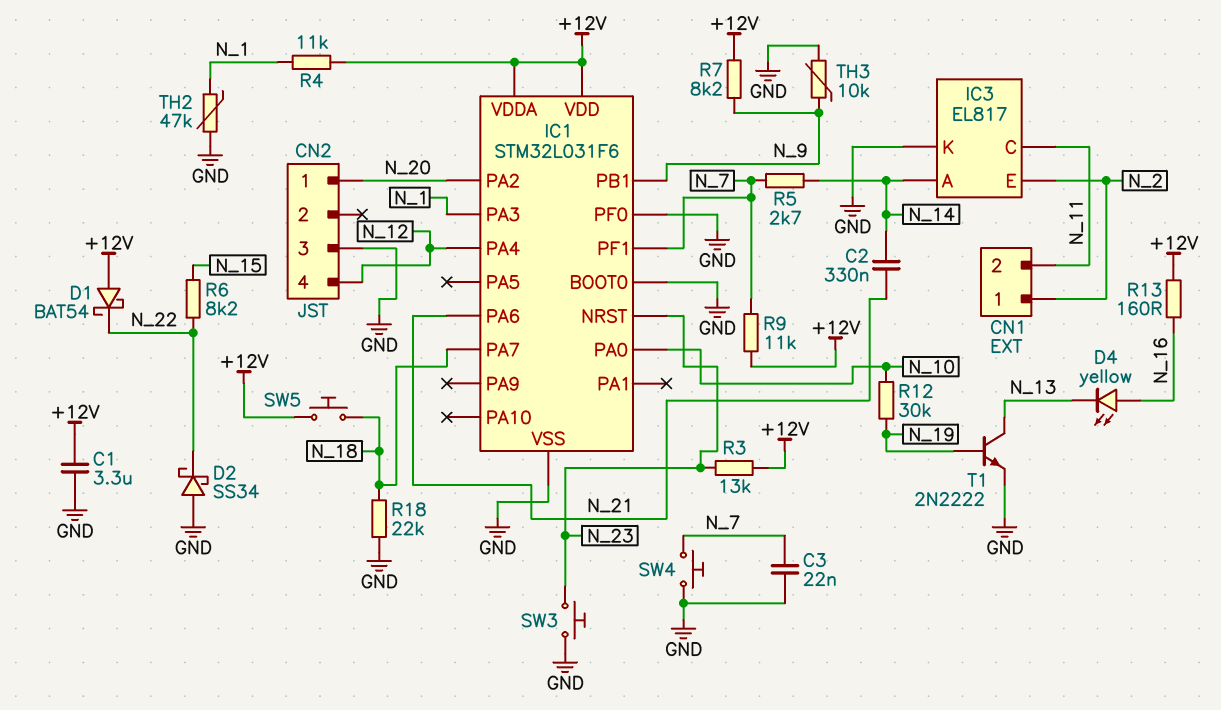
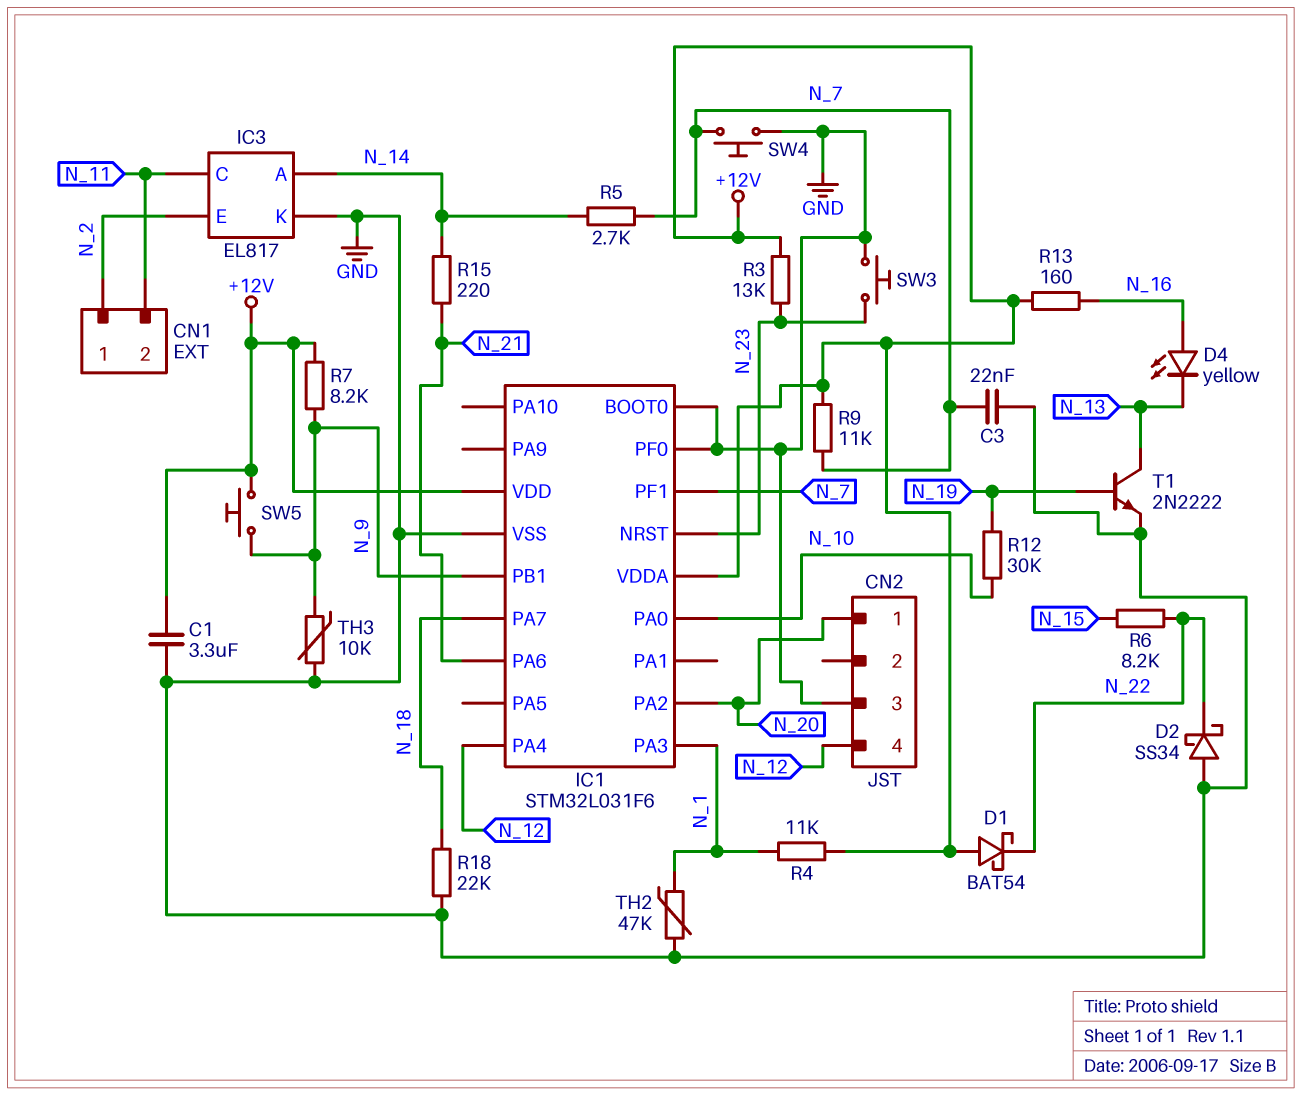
C2: 330nF (N_14, N_21) -> none
R15: none -> 220 (N_14, N_21)
SW5: button (+12V, N_18) -> button (+12V, N_9)

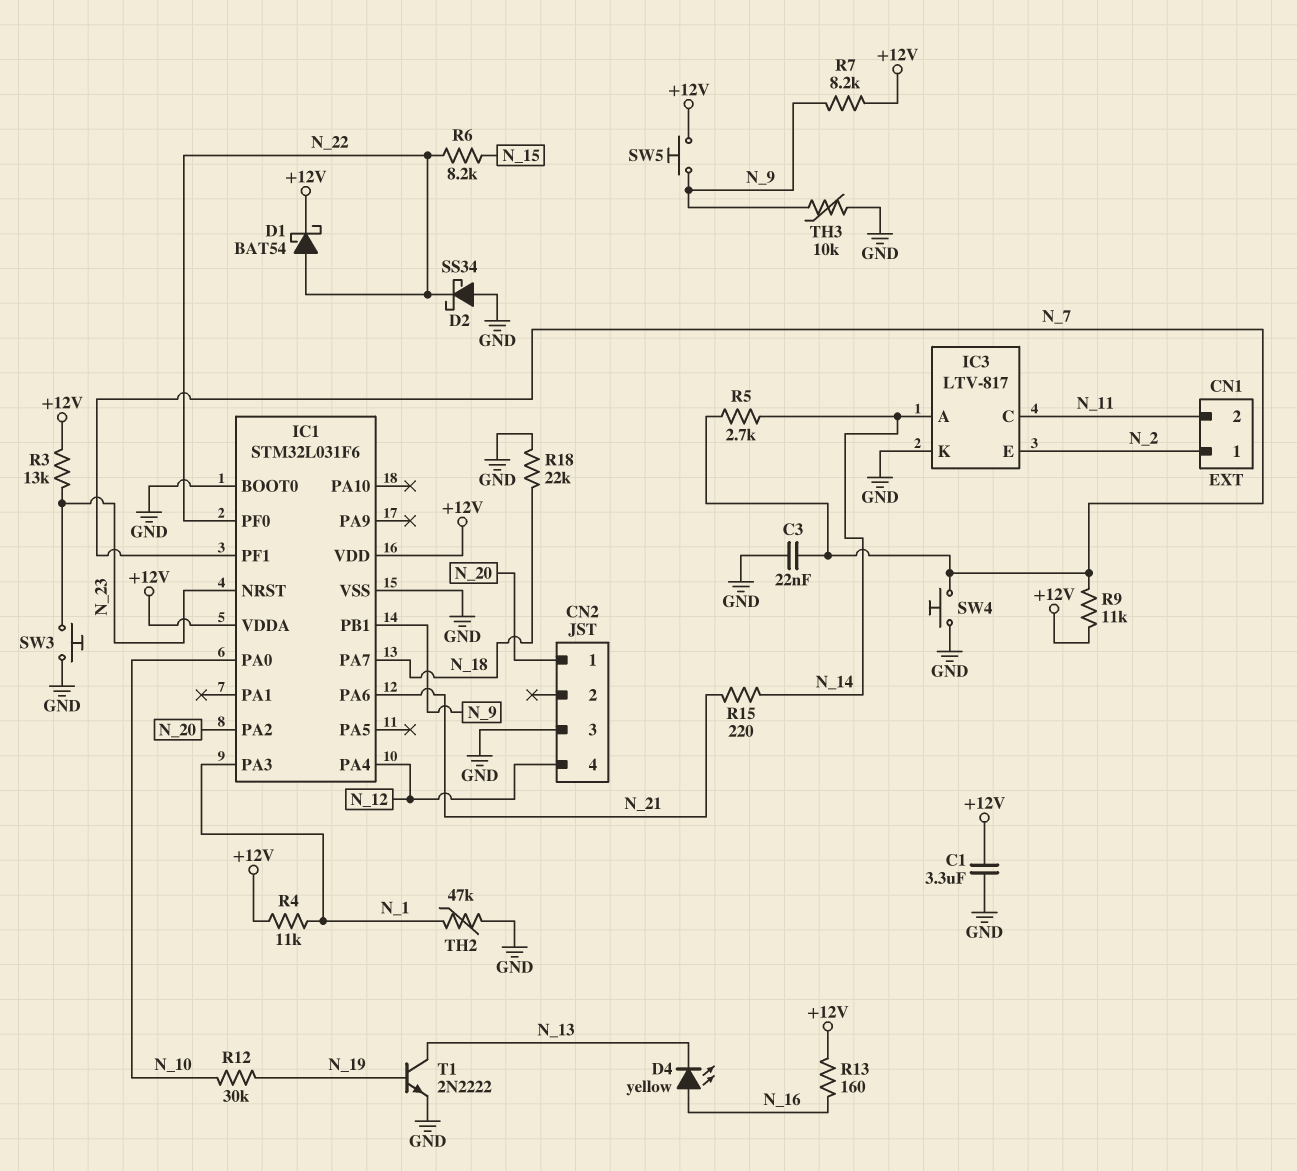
D1: schottky BAT54 (A +12V, K N_22) -> schottky BAT54 (A N_22, K +12V)
IC1 pin PF0: GND -> N_22
IC3: EL817 -> LTV-817

